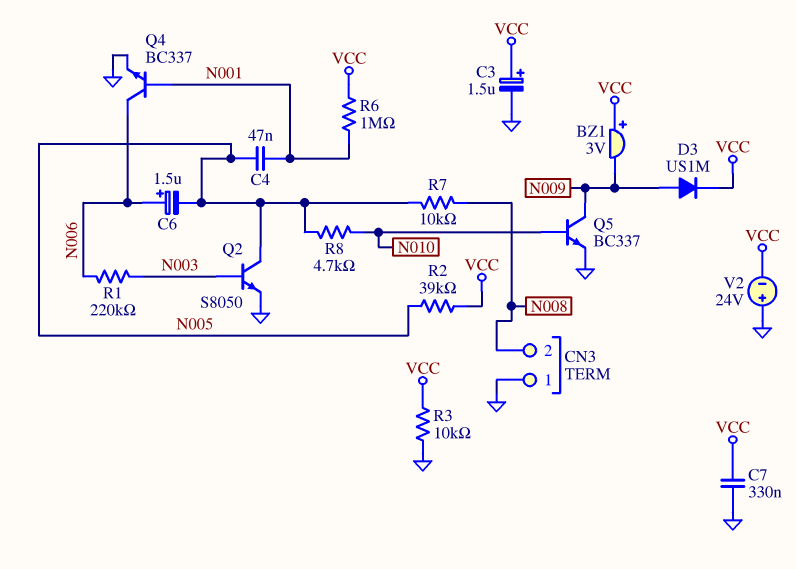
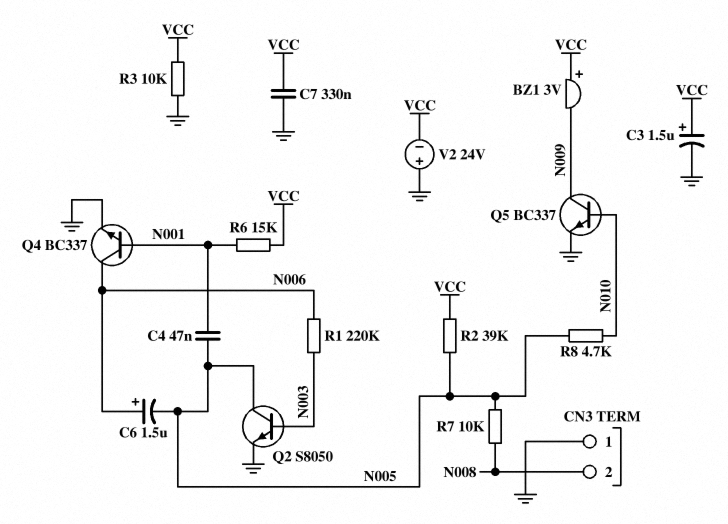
D3: diode US1M (A N009, K VCC) -> none
R6: 1M (N001, VCC) -> 15k (N001, VCC)

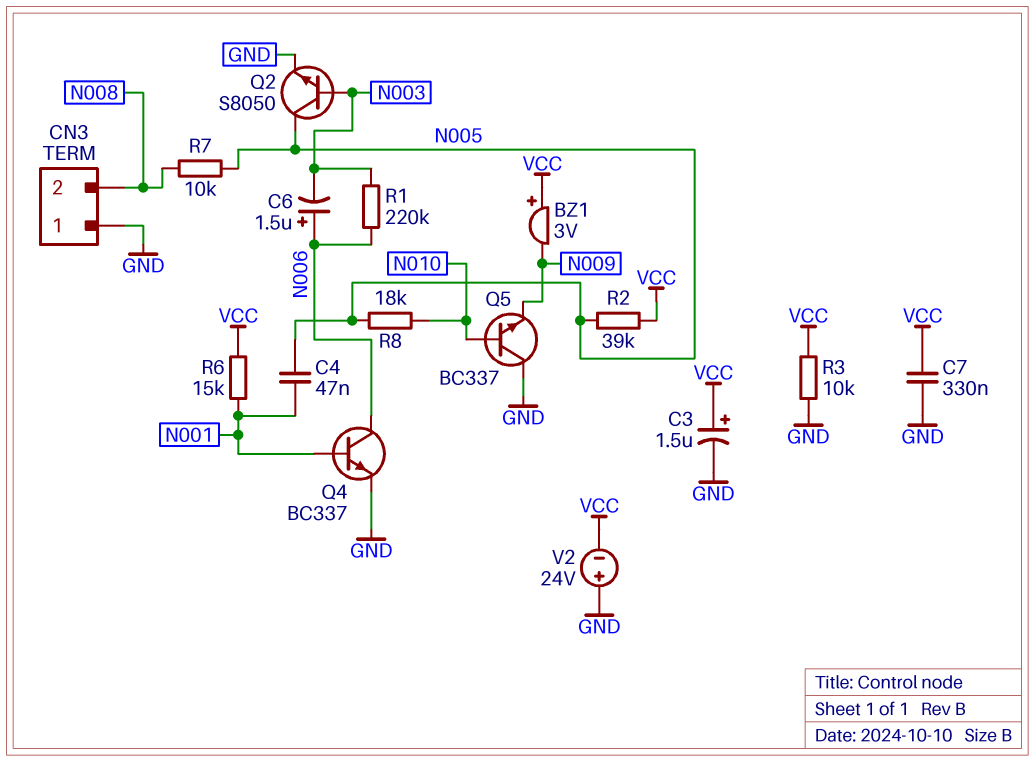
C6: 1.5uF (plus N006, minus N005) -> 1.5uF (plus N006, minus N003)
Q5: NPN BC337 (B N010, C N009, E GND) -> NPN BC337 (B N010, C GND, E N009)
R8: 4.7k (N005, N010) -> 18k (N005, N010)

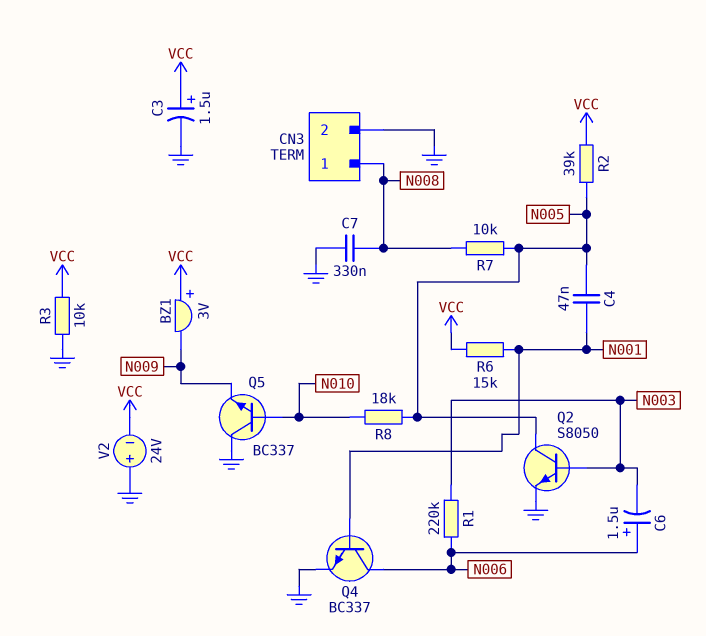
C7: 330nF (GND, VCC) -> 330nF (GND, N008)
CN3 pin 1: GND -> N008
CN3 pin 2: N008 -> GND

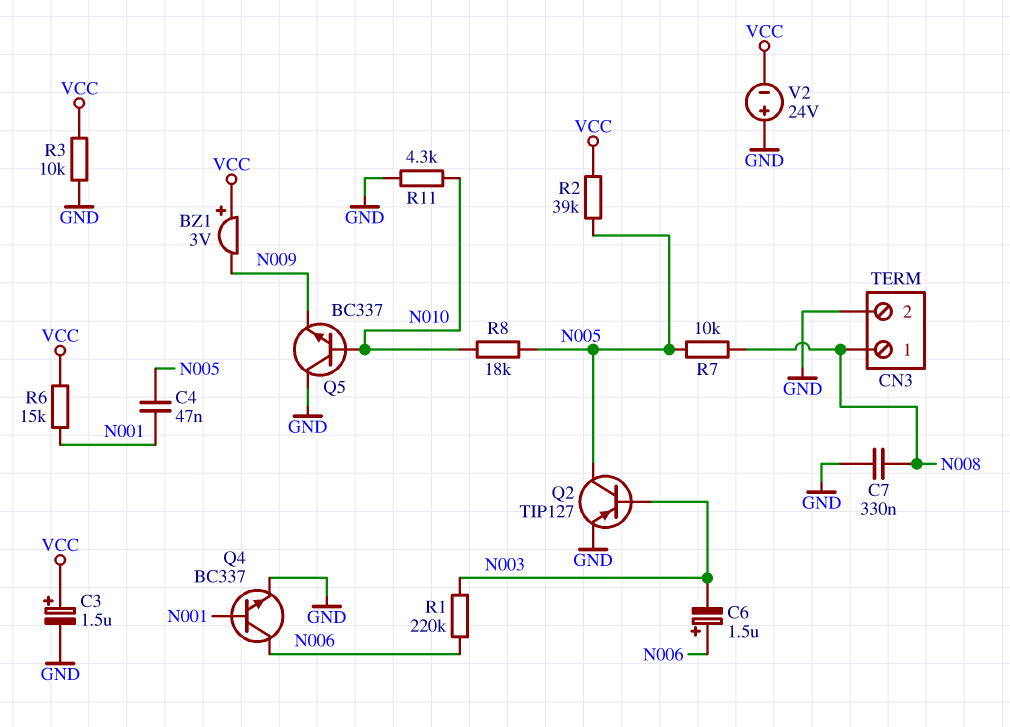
Q2: NPN S8050 (B N003, C N005, E GND) -> PNP TIP127 (B N003, C N005, E GND)
R11: none -> 4.3k (GND, N010)

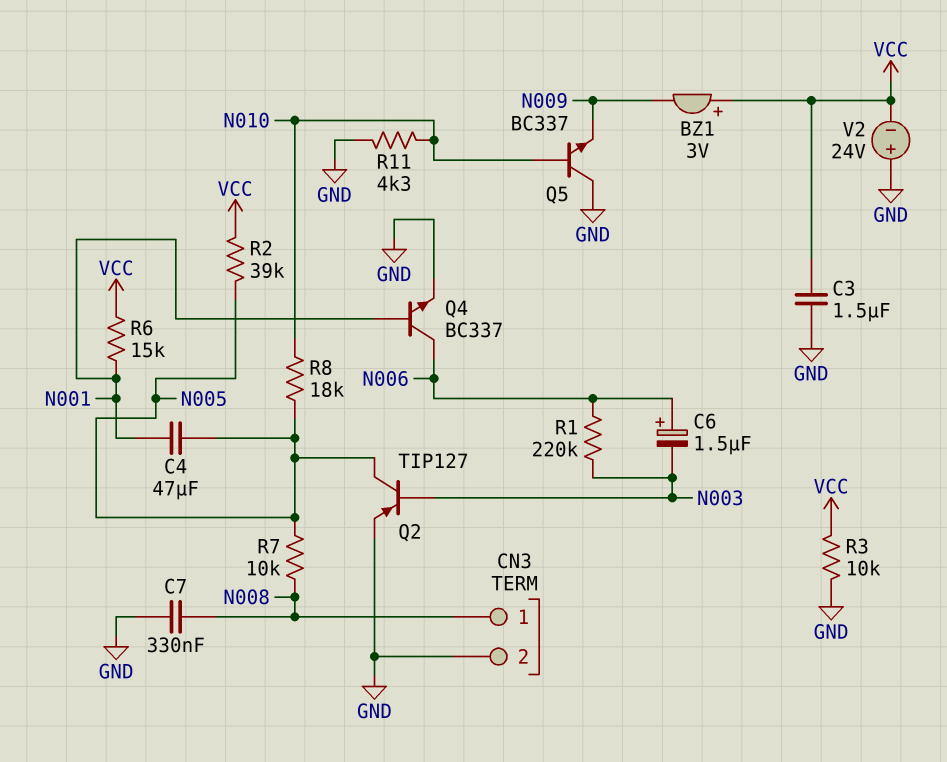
C3: 1.5uF (plus VCC, minus GND) -> 1.5uF (GND, VCC)
C4: 47nF (N001, N005) -> 47uF (N001, N005)

